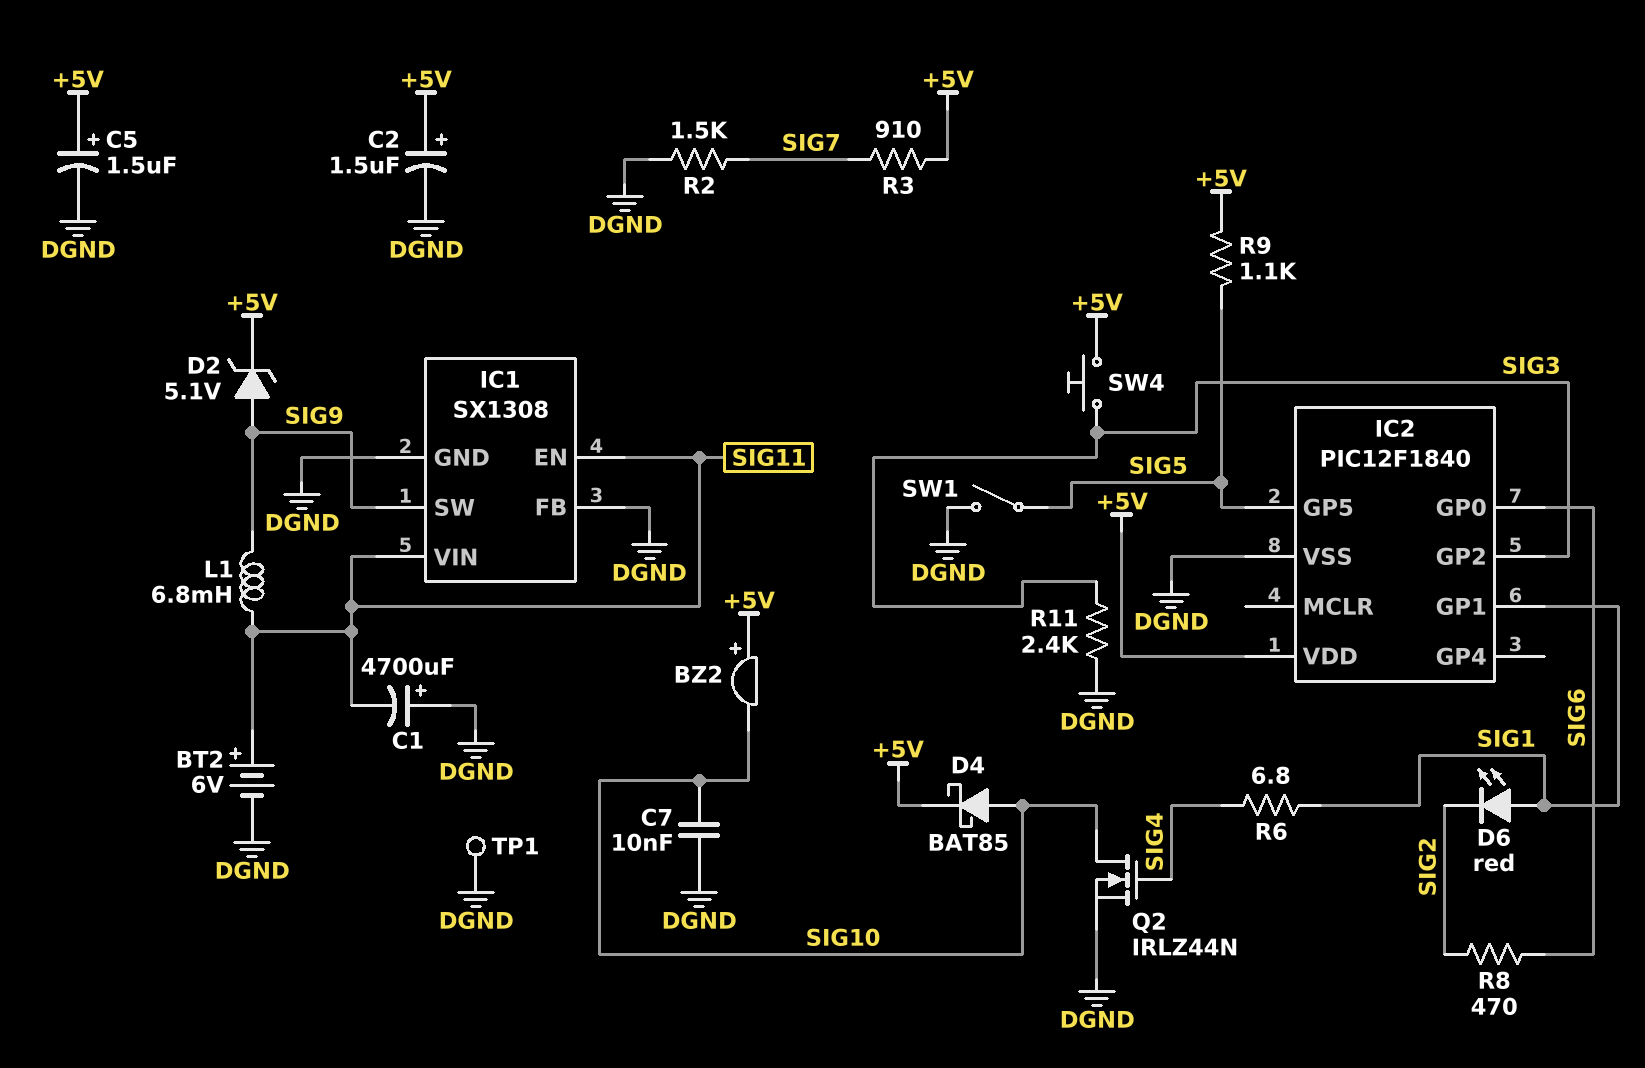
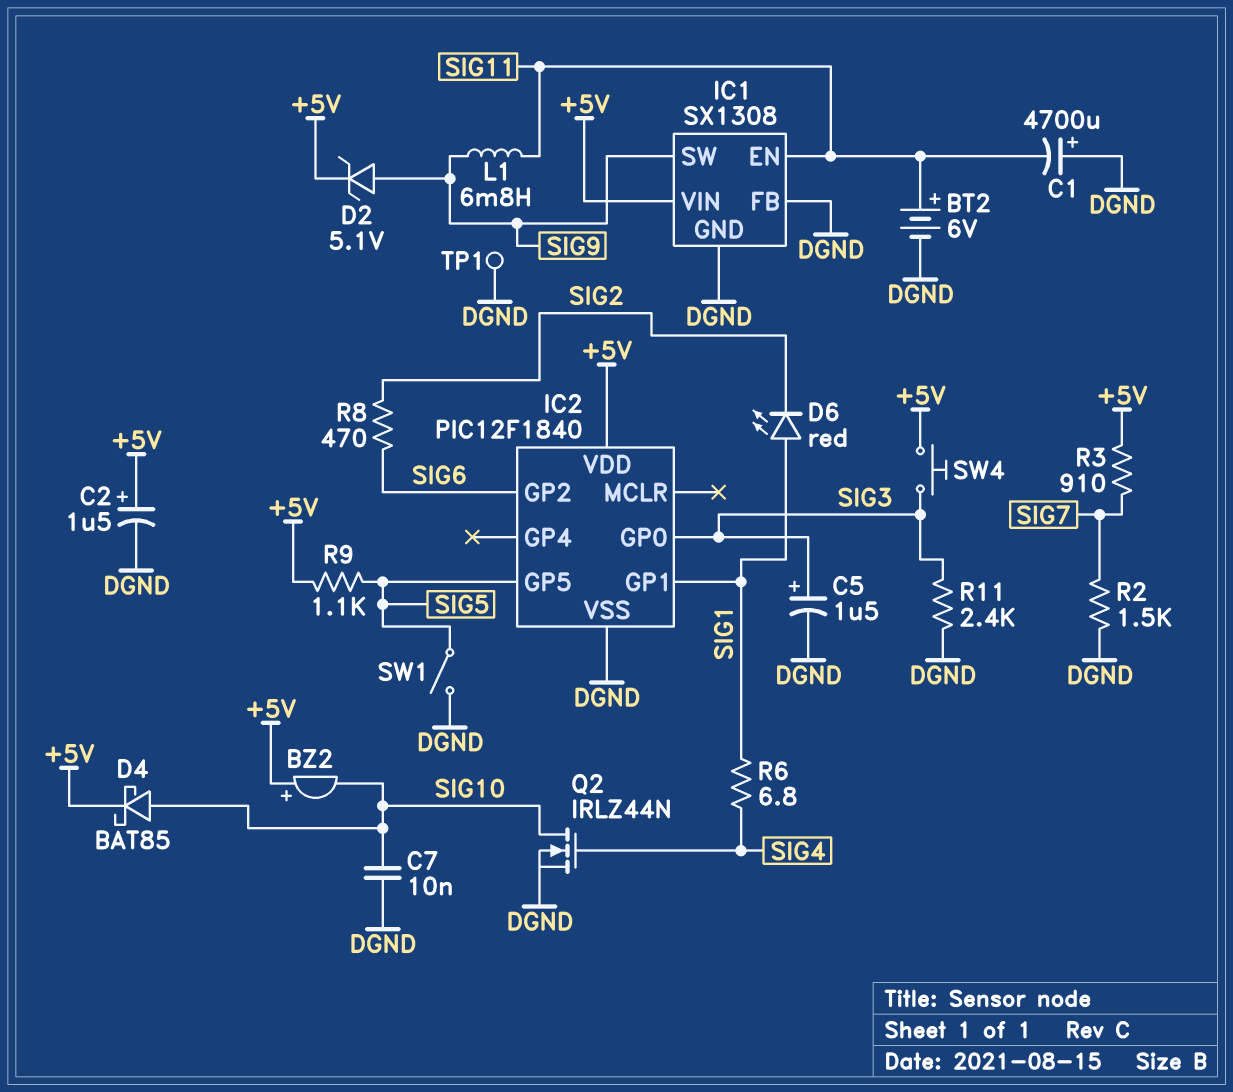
C5: 1.5uF (plus +5V, minus DGND) -> 1.5uF (plus SIG3, minus DGND)
IC1 pin VIN: SIG11 -> +5V
IC2 pin GP0: SIG6 -> SIG3
IC2 pin GP2: SIG3 -> SIG6

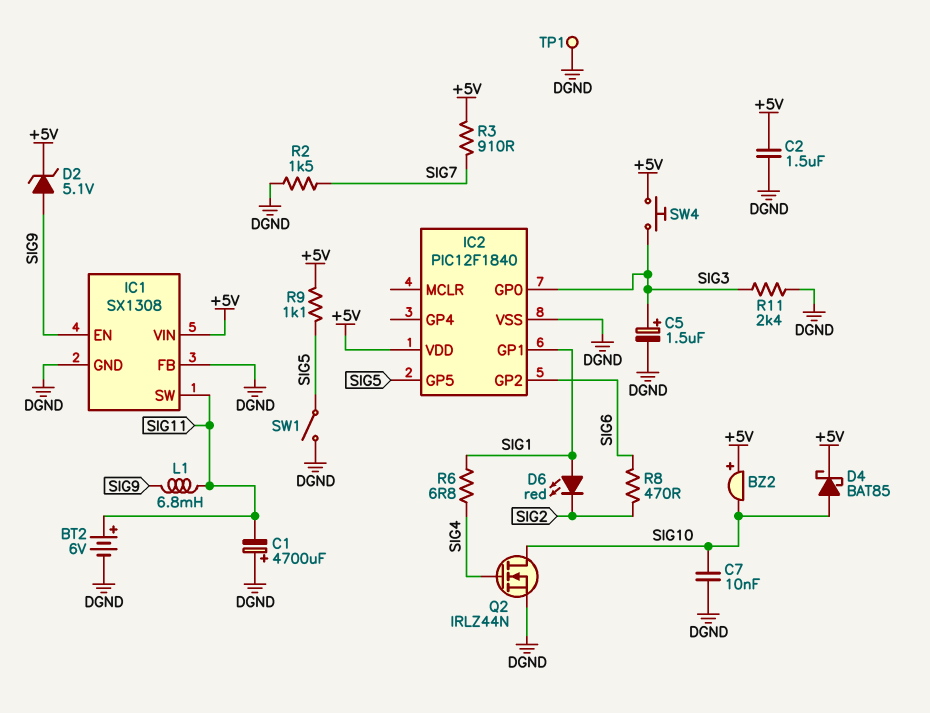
C2: 1.5uF (plus +5V, minus DGND) -> 1.5uF (+5V, DGND)
IC1 pin EN: SIG11 -> SIG9
IC1 pin SW: SIG9 -> SIG11

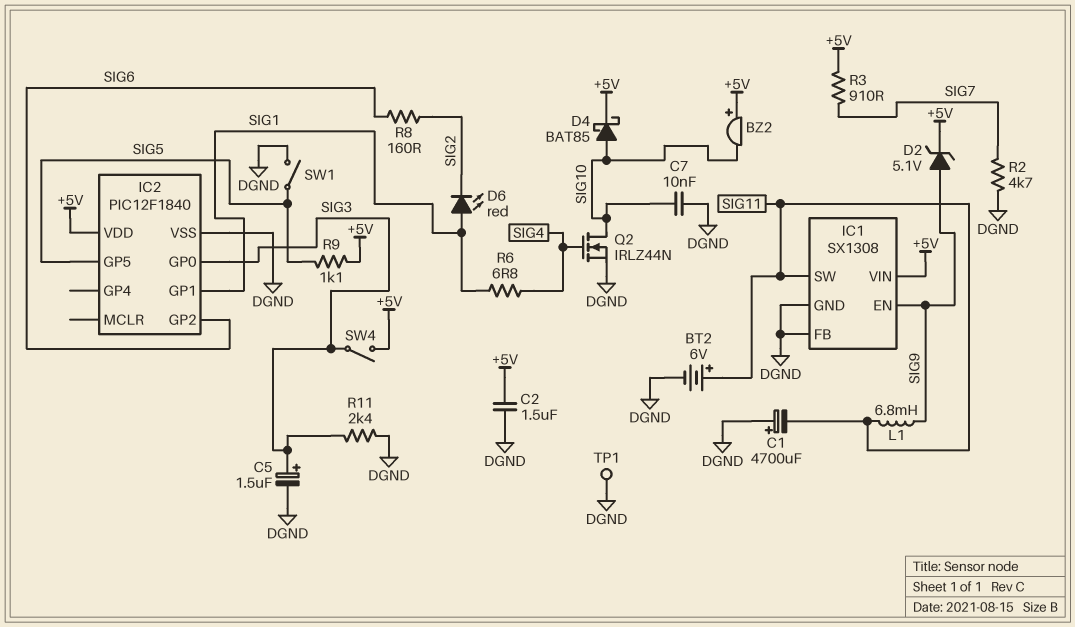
R2: 1.5k (DGND, SIG7) -> 4.7k (DGND, SIG7)
R8: 470 (SIG2, SIG6) -> 160 (SIG2, SIG6)
SW4: button (+5V, SIG3) -> switch (+5V, SIG3)

